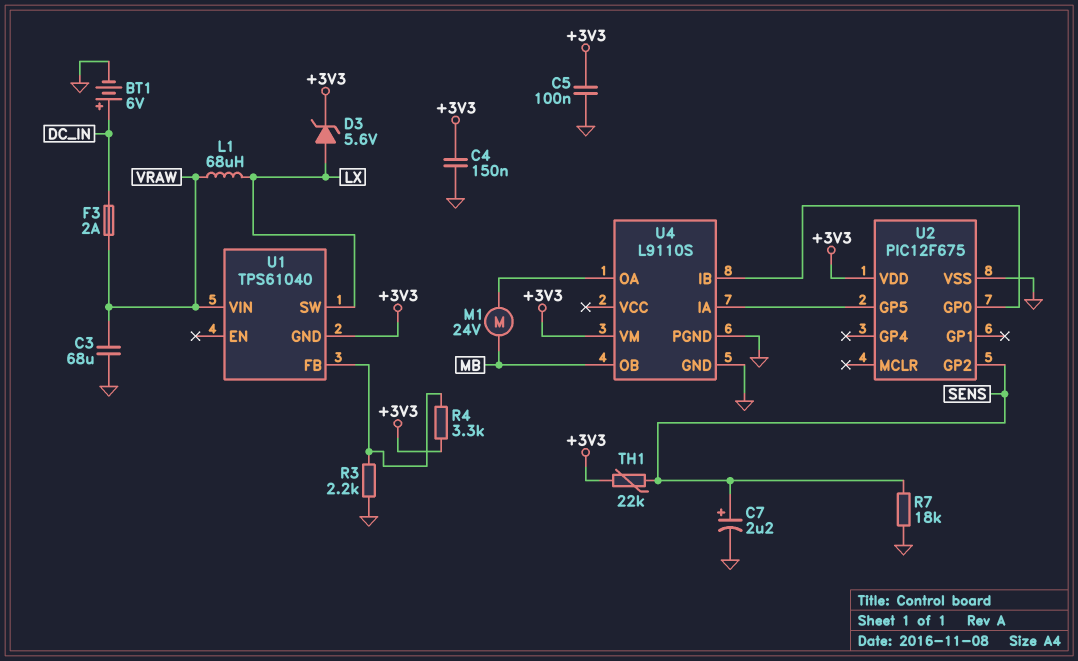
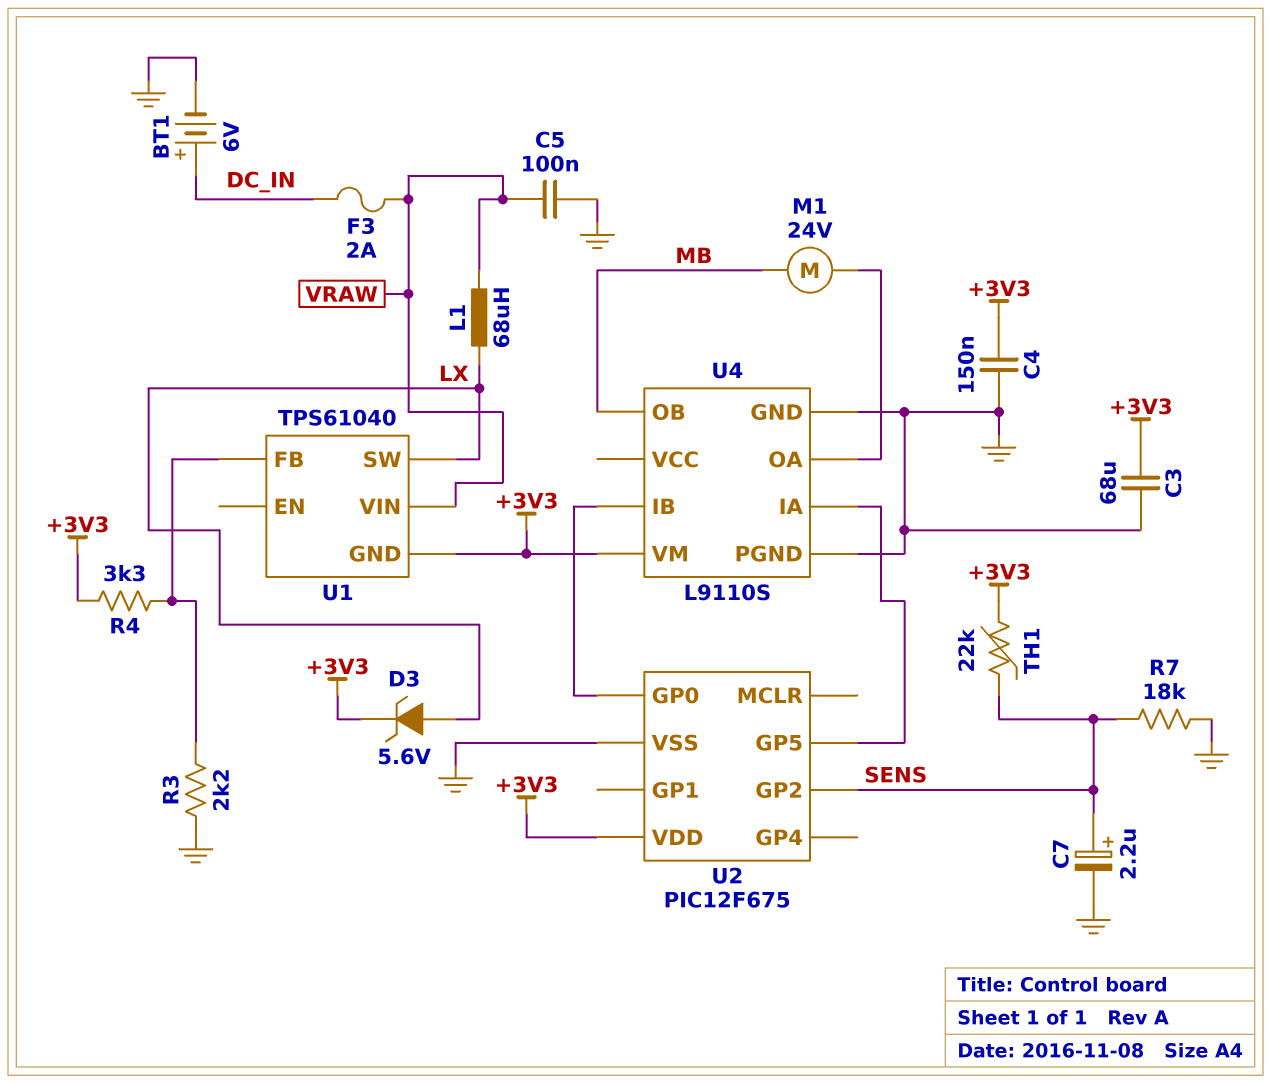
C3: 68uF (GND, VRAW) -> 68uF (+3V3, GND)
C5: 100nF (+3V3, GND) -> 100nF (GND, VRAW)

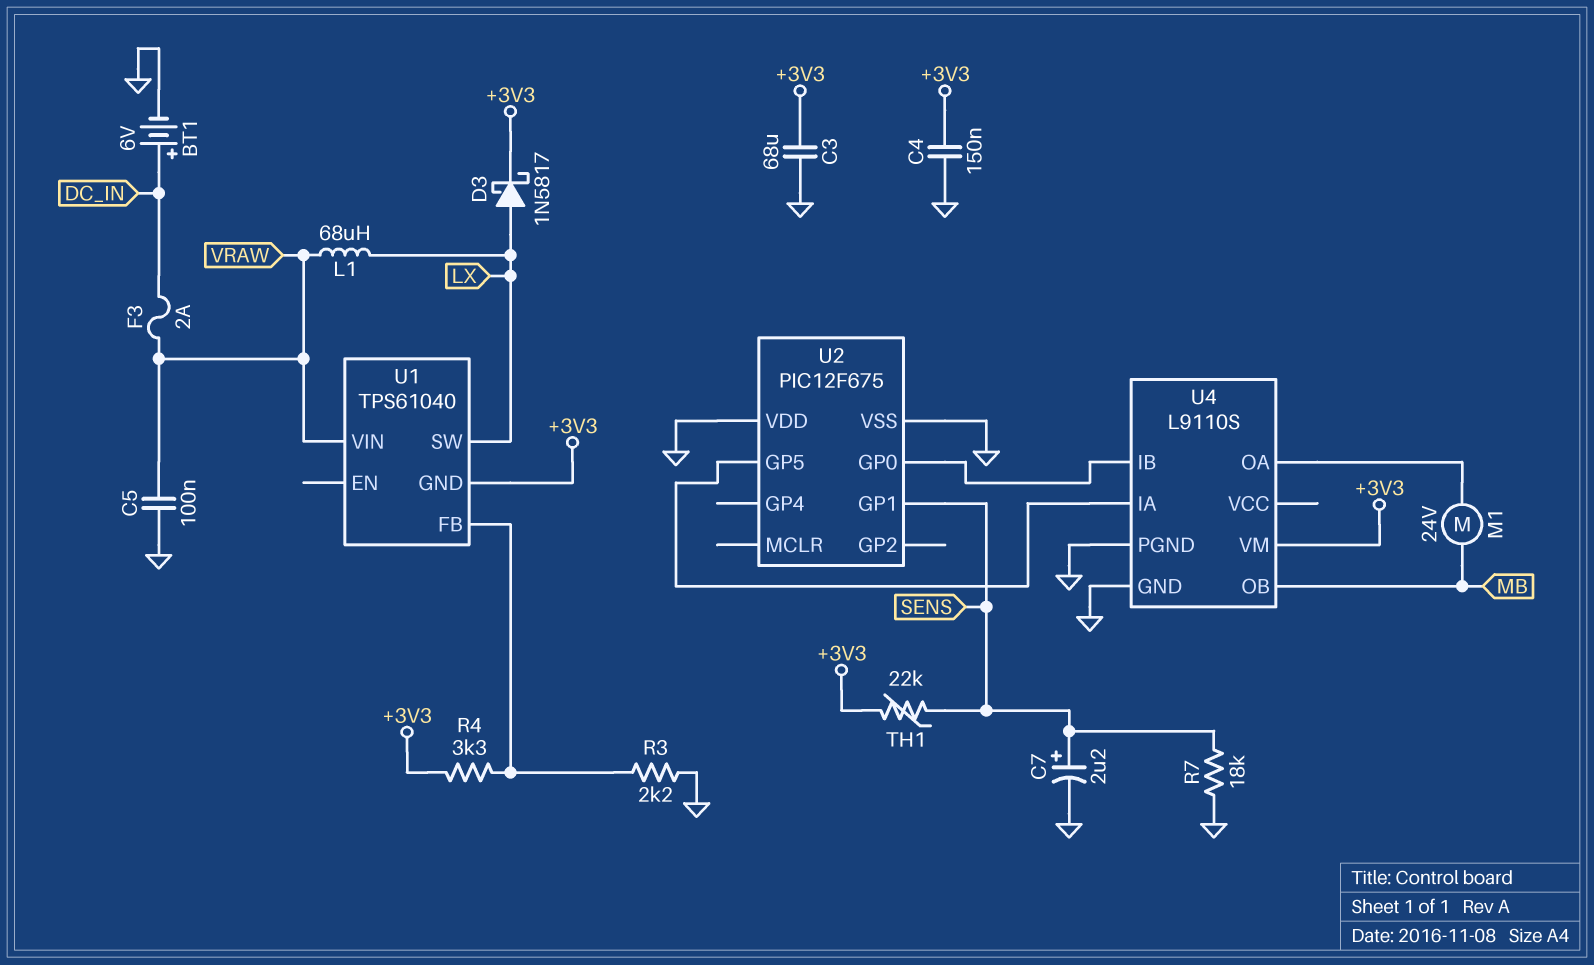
D3: zener 5.6V (A LX, K +3V3) -> schottky 1N5817 (A LX, K +3V3)
U2 pin GP1: none -> SENS
U2 pin GP2: SENS -> none
U2 pin VDD: +3V3 -> GND

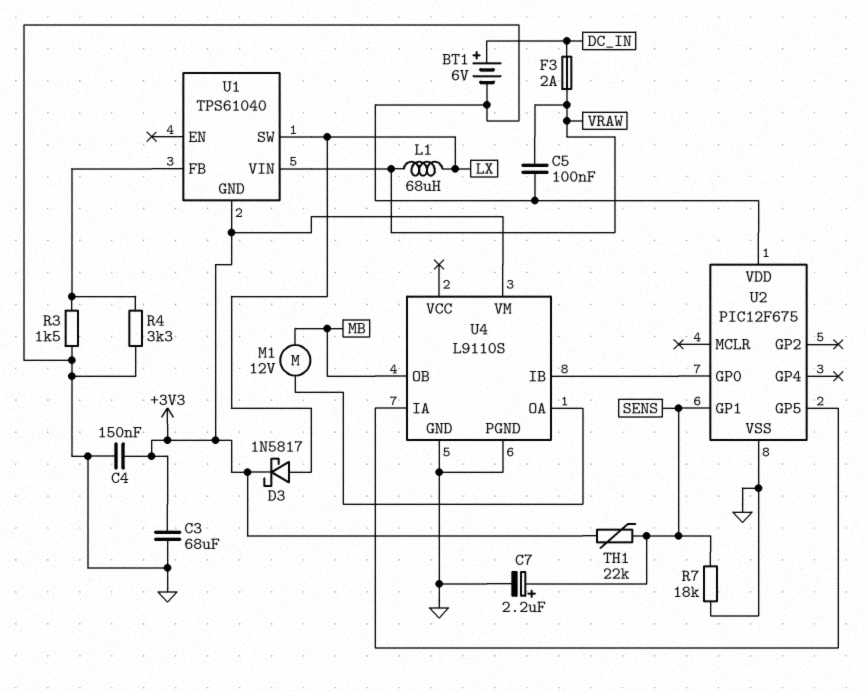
M1: motor 24V (MB, U4/OA) -> motor 12V (MB, U4/OA)
R3: 2.2k (GND, U1/FB) -> 1.5k (GND, U1/FB)
R4: 3.3k (+3V3, U1/FB) -> 3.3k (GND, U1/FB)

